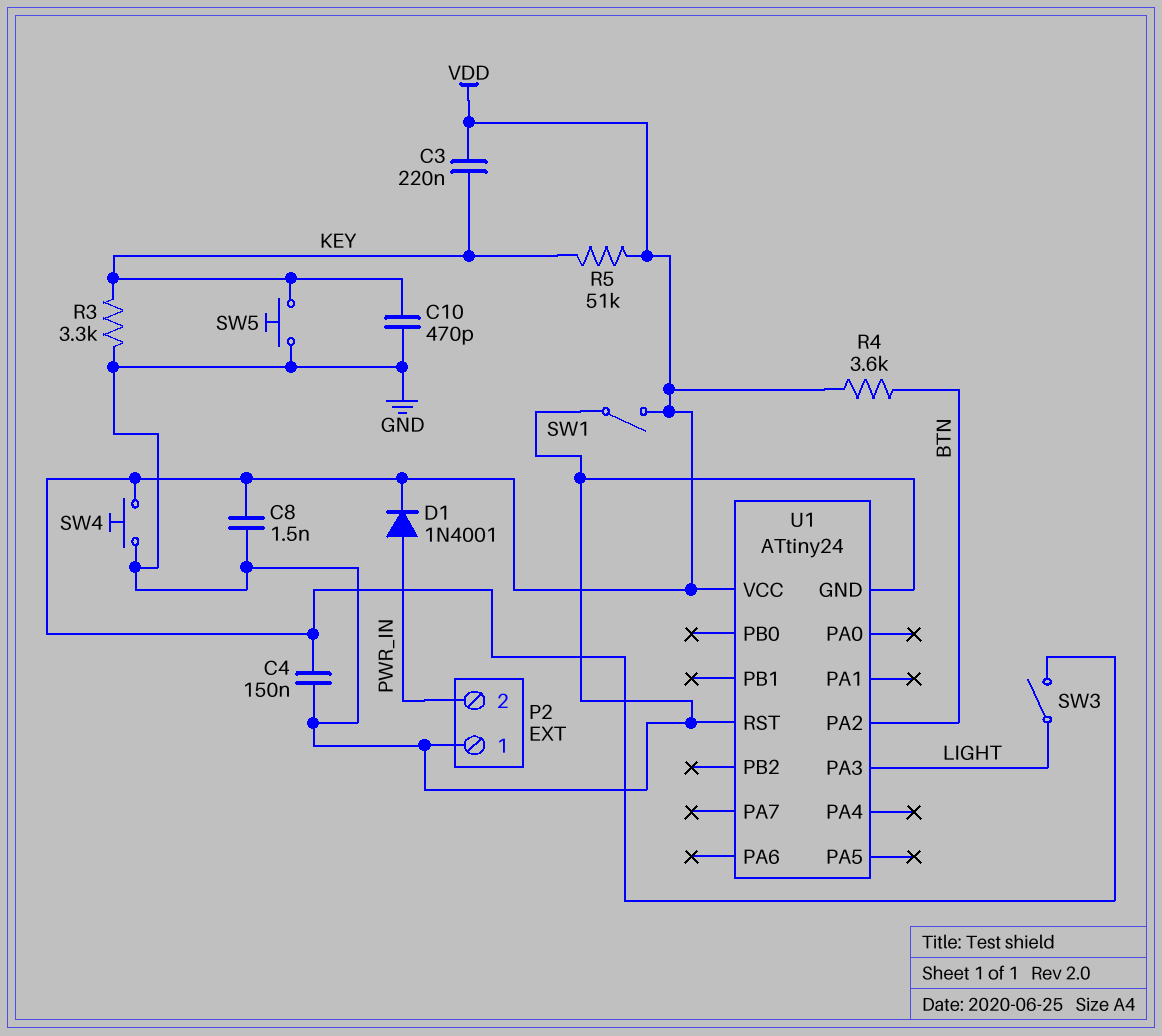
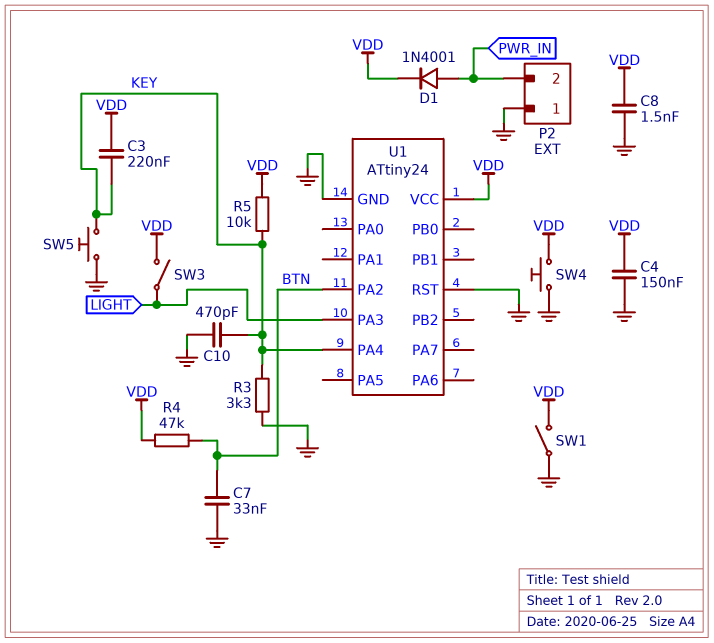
C7: none -> 33nF (BTN, GND)
R4: 3.6k (BTN, VDD) -> 47k (BTN, VDD)
R5: 51k (KEY, VDD) -> 10k (KEY, VDD)
U1 pin PA4: none -> KEY

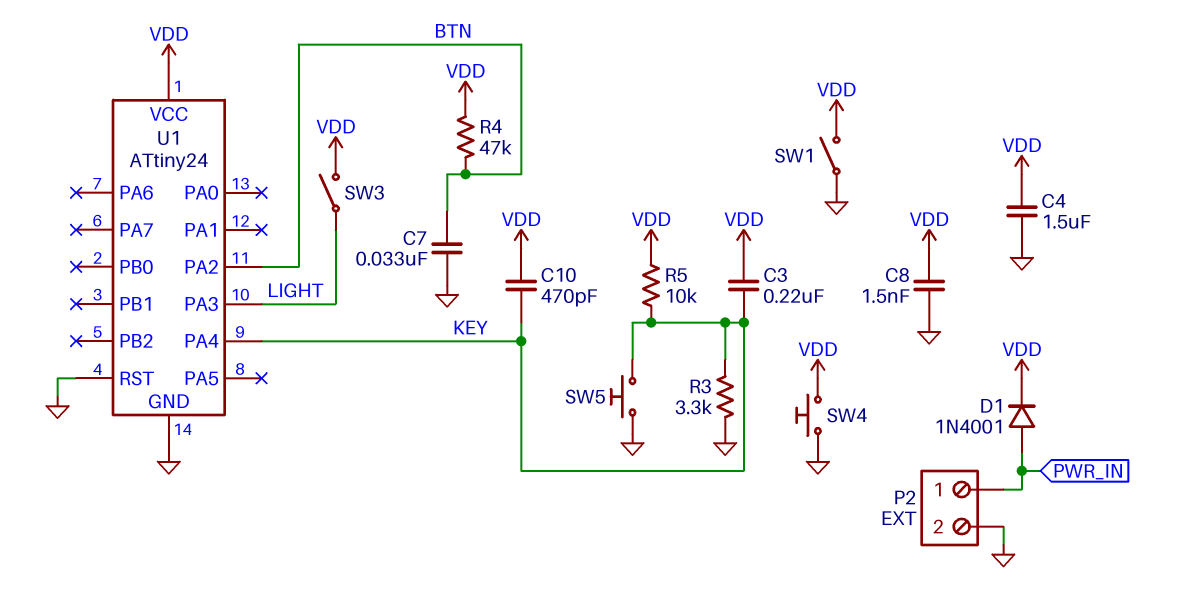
C4: 150nF (GND, VDD) -> 1.5uF (GND, VDD)
C10: 470pF (GND, KEY) -> 470pF (KEY, VDD)
P2 pin 1: GND -> PWR_IN
P2 pin 2: PWR_IN -> GND

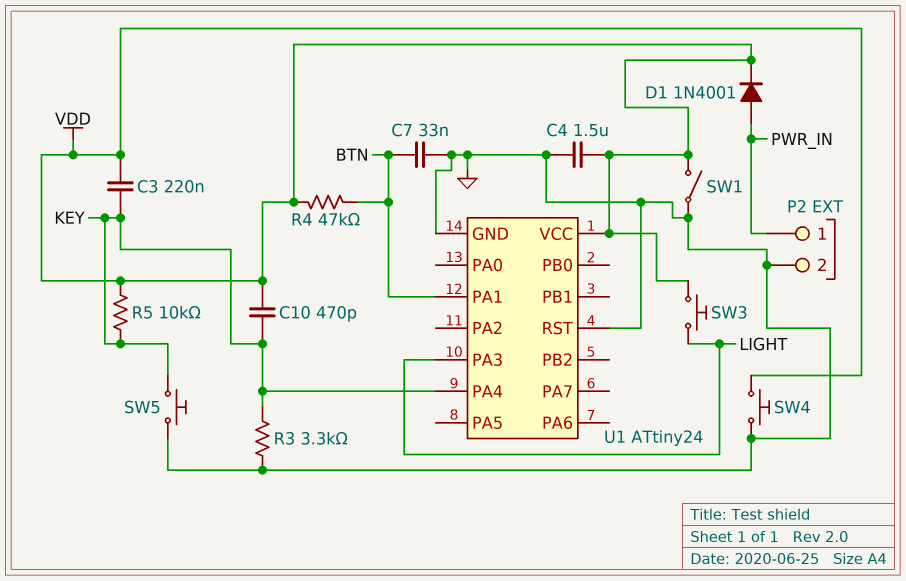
C8: 1.5nF (GND, VDD) -> none
SW3: switch (LIGHT, VDD) -> button (LIGHT, VDD)
U1 pin PA1: none -> BTN
U1 pin PA2: BTN -> none

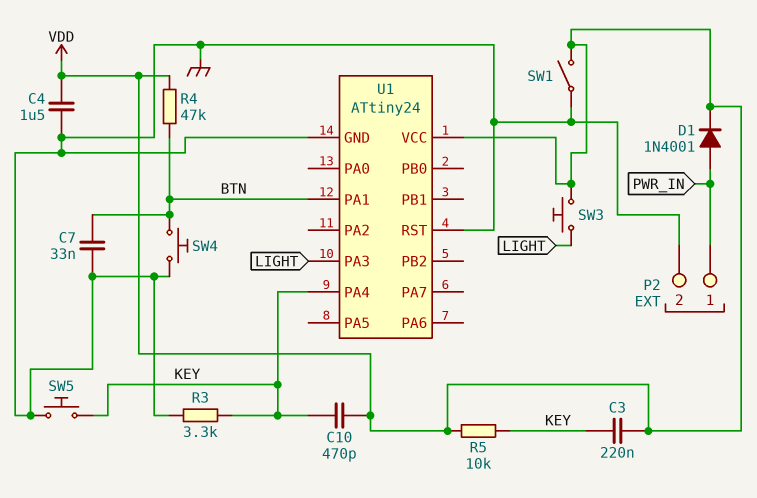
SW4: button (GND, VDD) -> button (BTN, GND)

